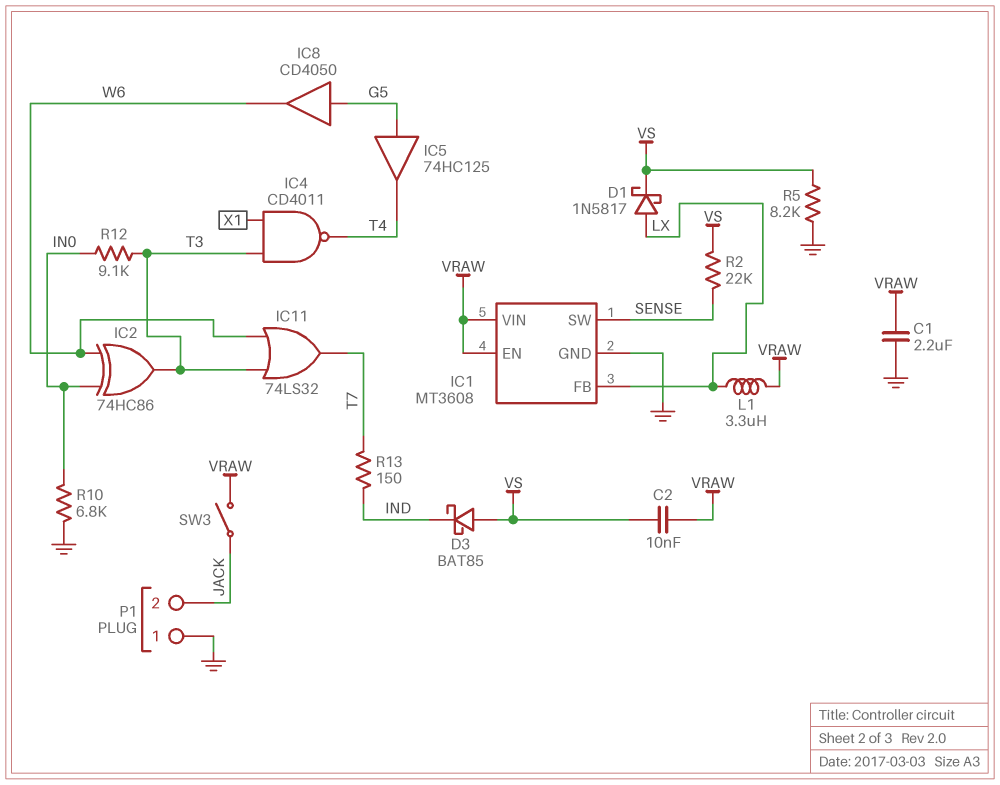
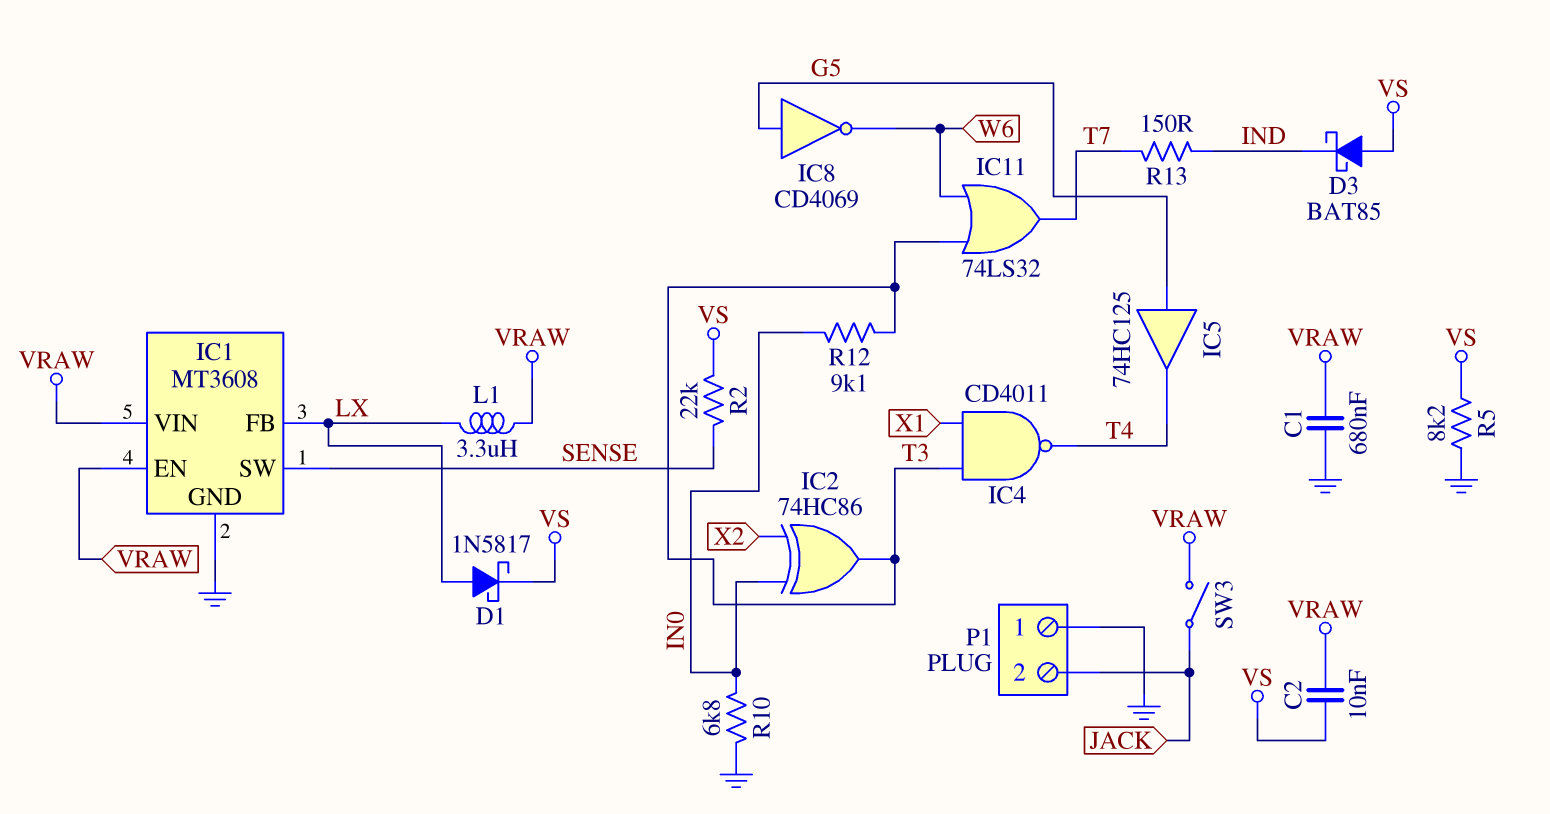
C1: 2.2uF (GND, VRAW) -> 680nF (GND, VRAW)
IC2: XOR 74HC86 (in IN0, in W6, out T3) -> XOR 74HC86 (in IN0, in X2, out T3)
IC8: buffer CD4050 (in G5, out W6) -> NOT CD4069 (in G5, out W6)

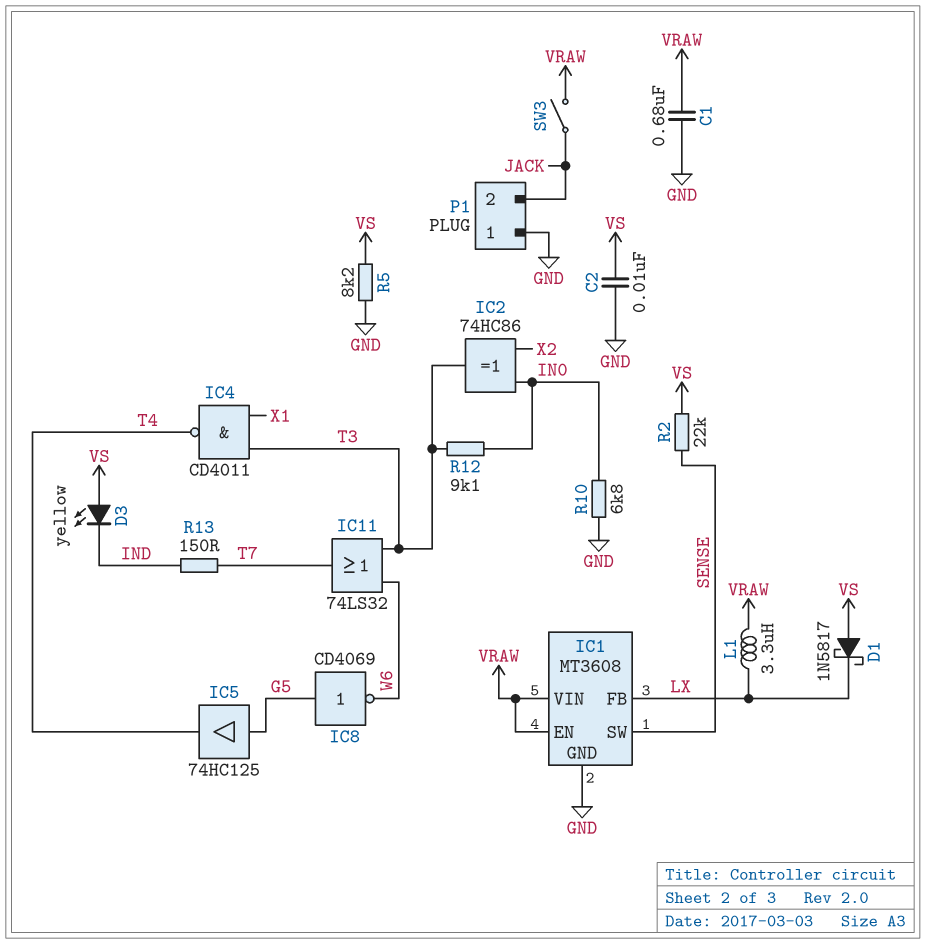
C2: 10nF (VRAW, VS) -> 10nF (GND, VS)
D1: schottky 1N5817 (A LX, K VS) -> schottky 1N5817 (A VS, K LX)
D3: schottky BAT85 (A VS, K IND) -> LED yellow (A VS, K IND)

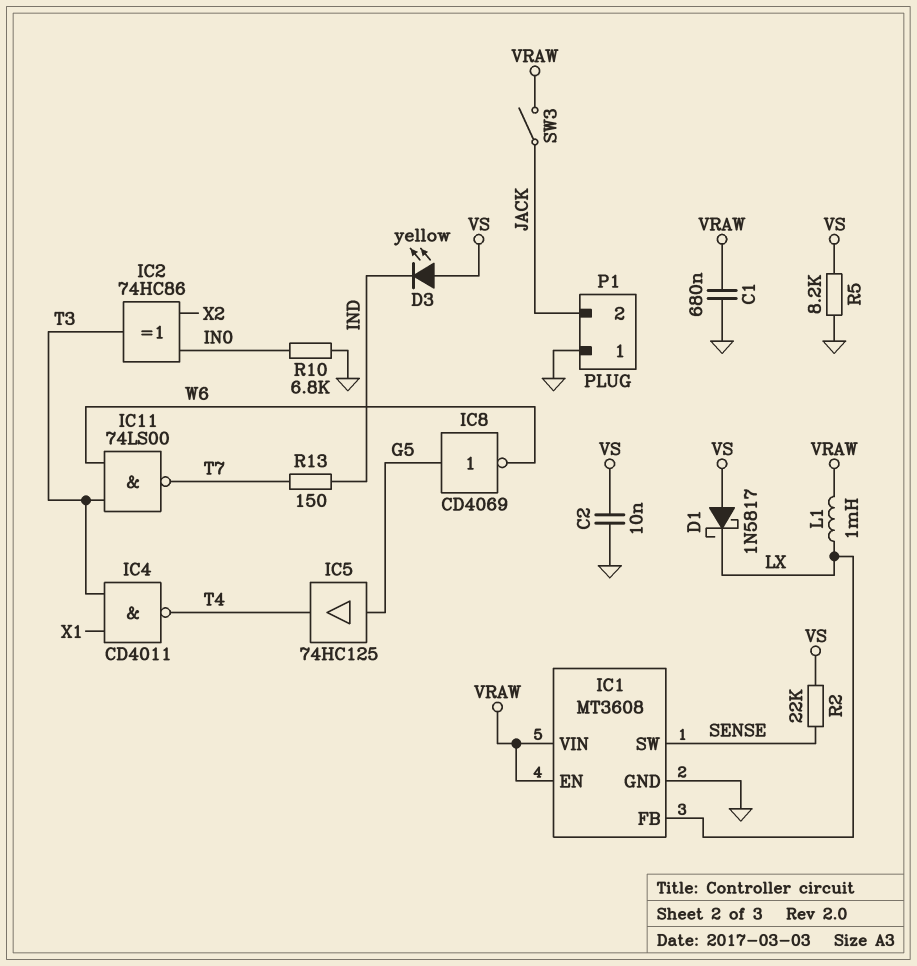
IC11: OR 74LS32 (in T3, in W6, out T7) -> NAND 74LS00 (in T3, in W6, out T7)
L1: 3.3uH (LX, VRAW) -> 1mH (LX, VRAW)
R12: 9.1k (IN0, T3) -> none

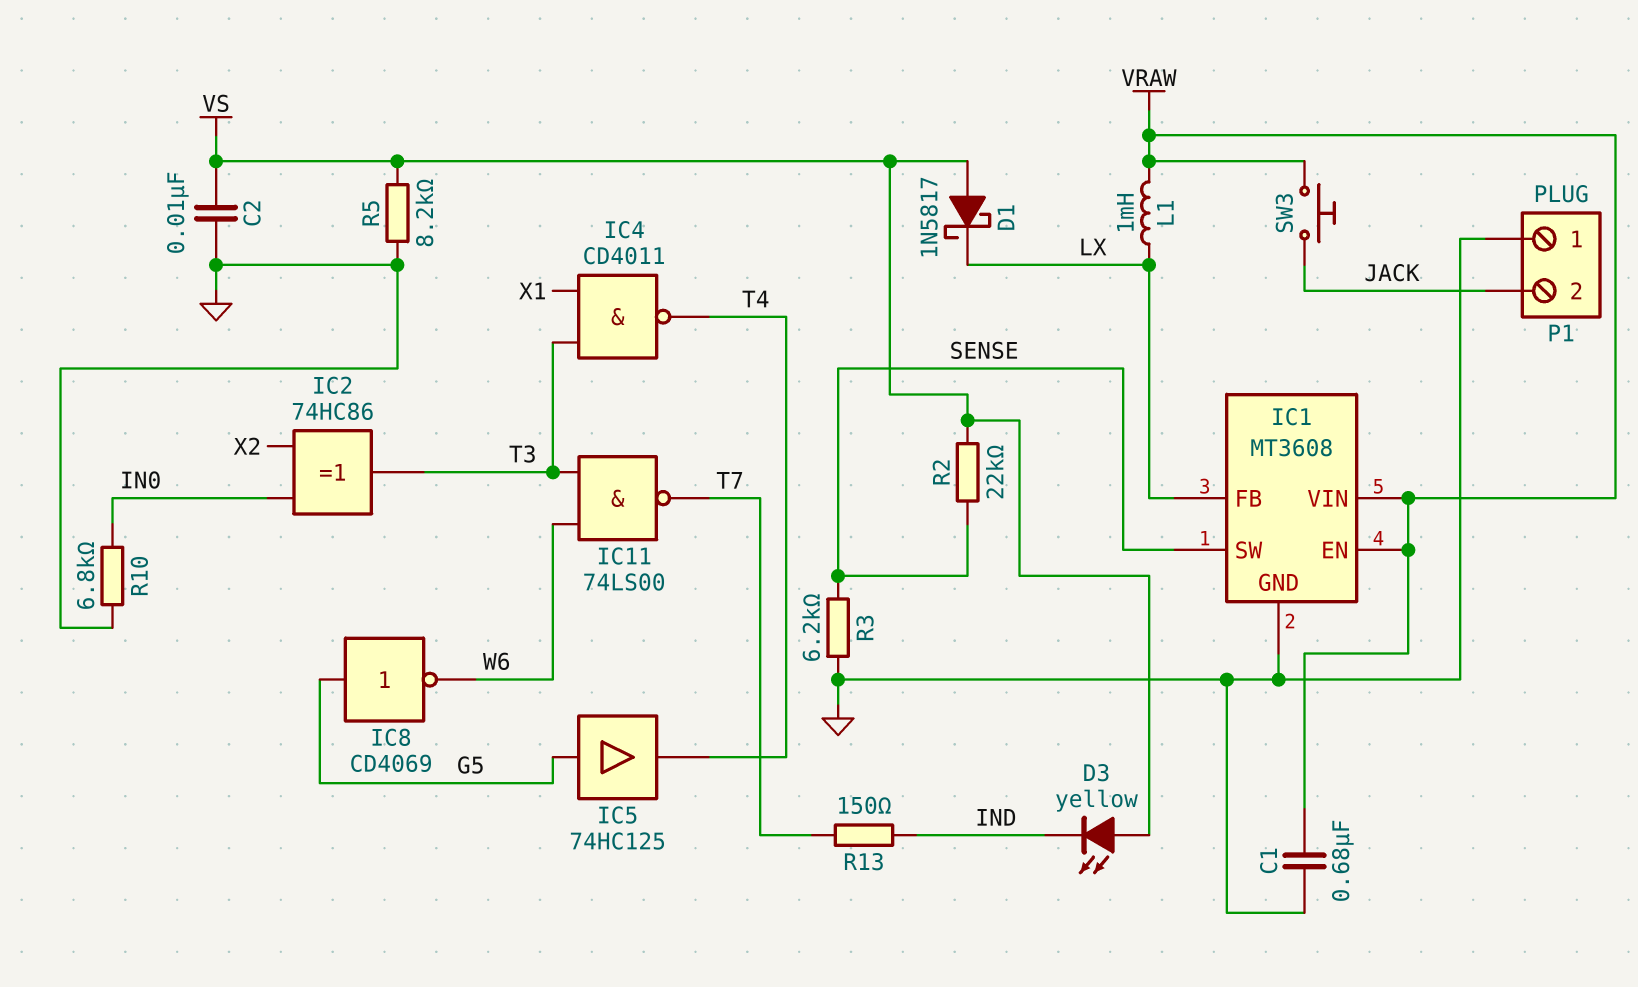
R3: none -> 6.2k (GND, SENSE)
SW3: switch (JACK, VRAW) -> button (JACK, VRAW)

